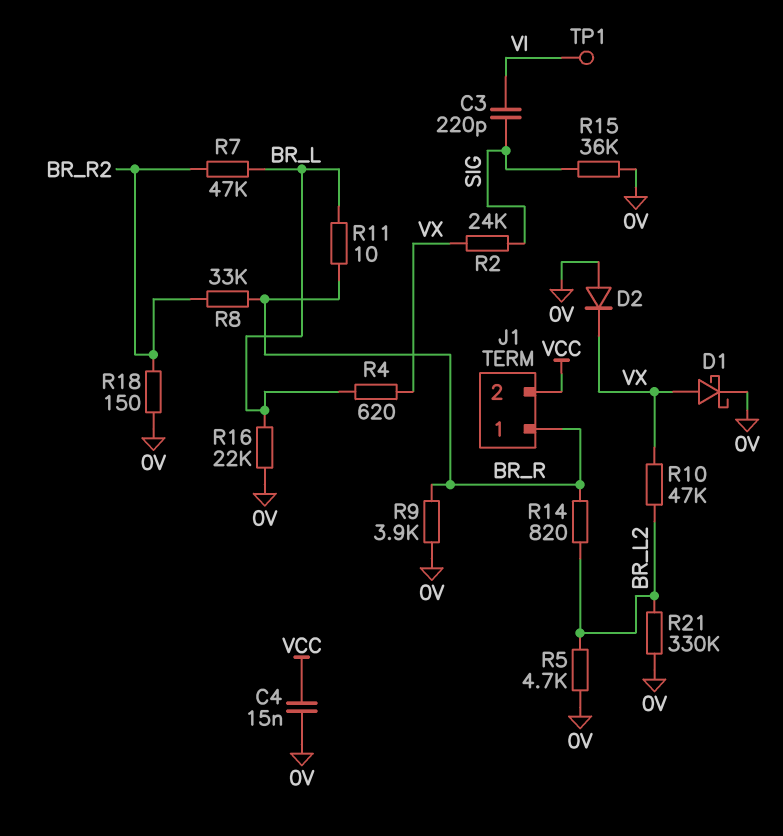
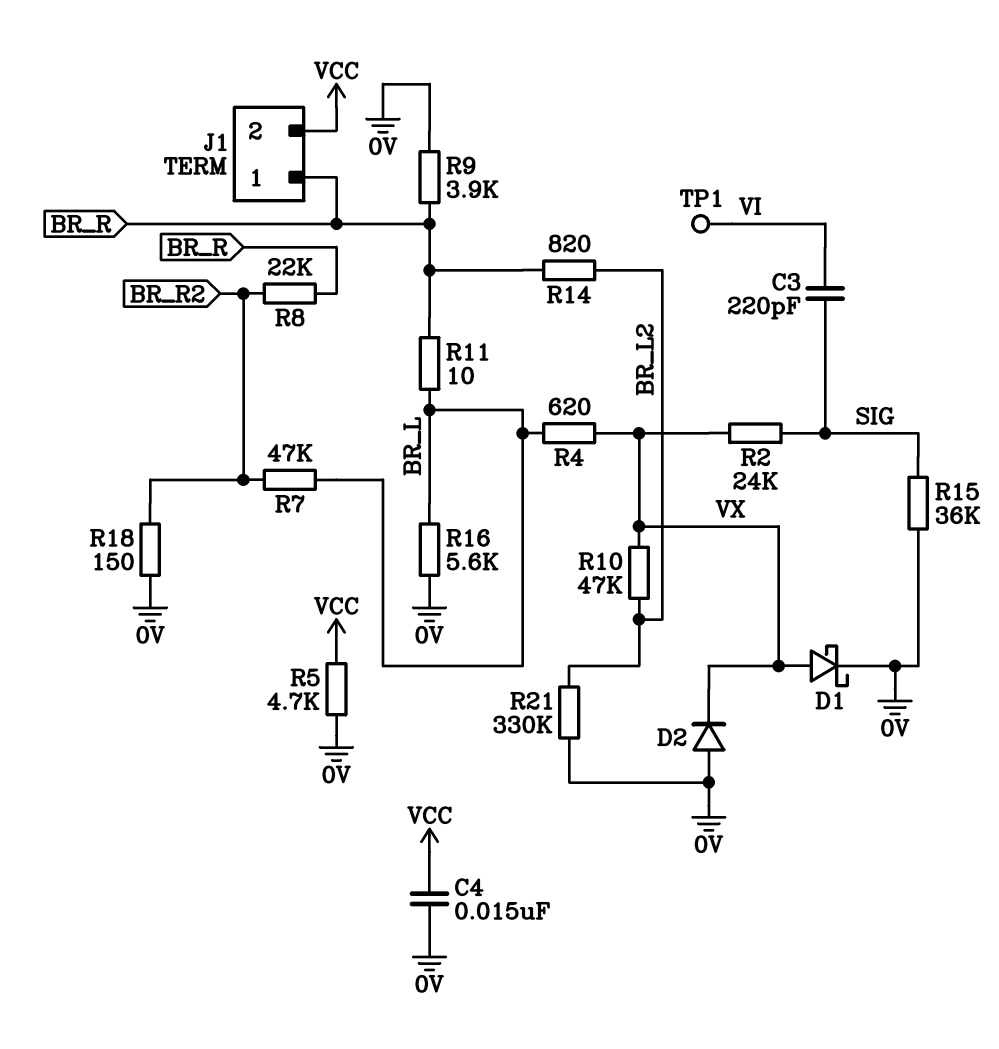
R5: 4.7k (0V, BR_L2) -> 4.7k (0V, VCC)
R8: 33k (BR_R, BR_R2) -> 22k (BR_R, BR_R2)
R16: 22k (0V, BR_L) -> 5.6k (0V, BR_L)

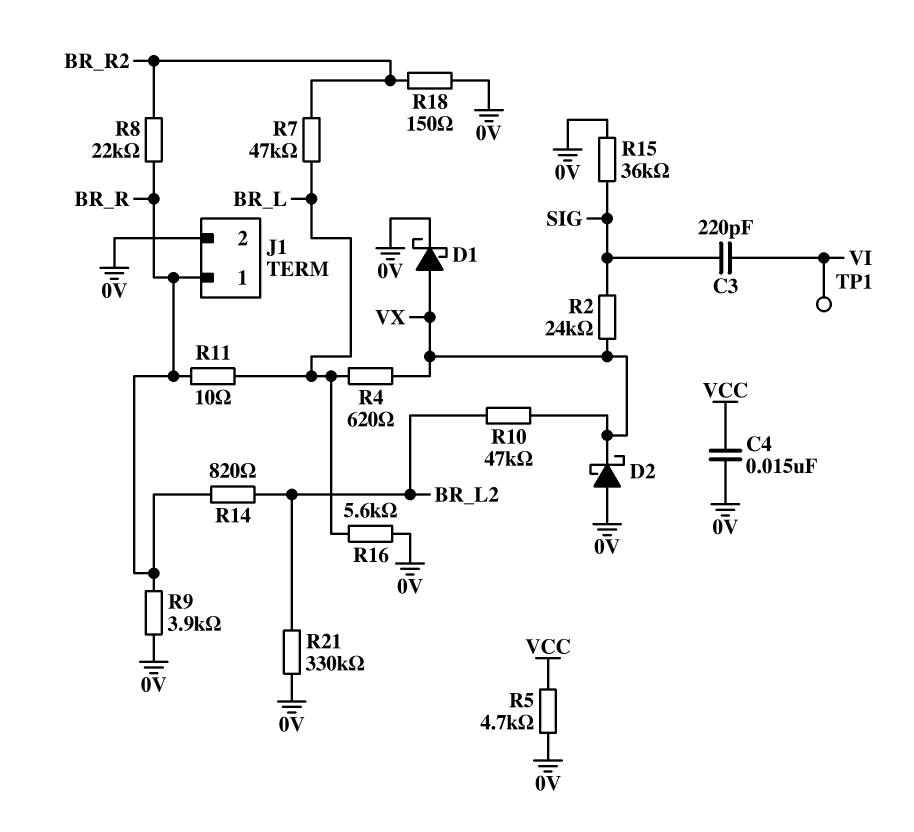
D2: diode (A 0V, K VX) -> schottky (A 0V, K VX)
J1 pin 2: VCC -> 0V

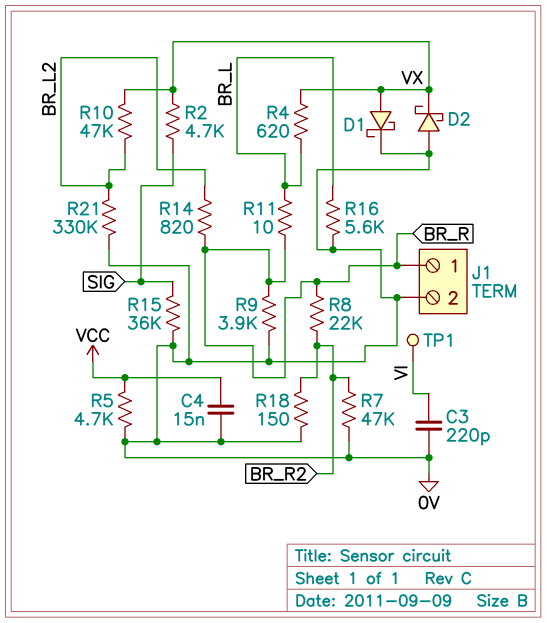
C3: 220pF (SIG, VI) -> 220pF (0V, VI)
R2: 24k (SIG, VX) -> 4.7k (SIG, VX)
R7: 47k (BR_L, BR_R2) -> 47k (0V, BR_R2)

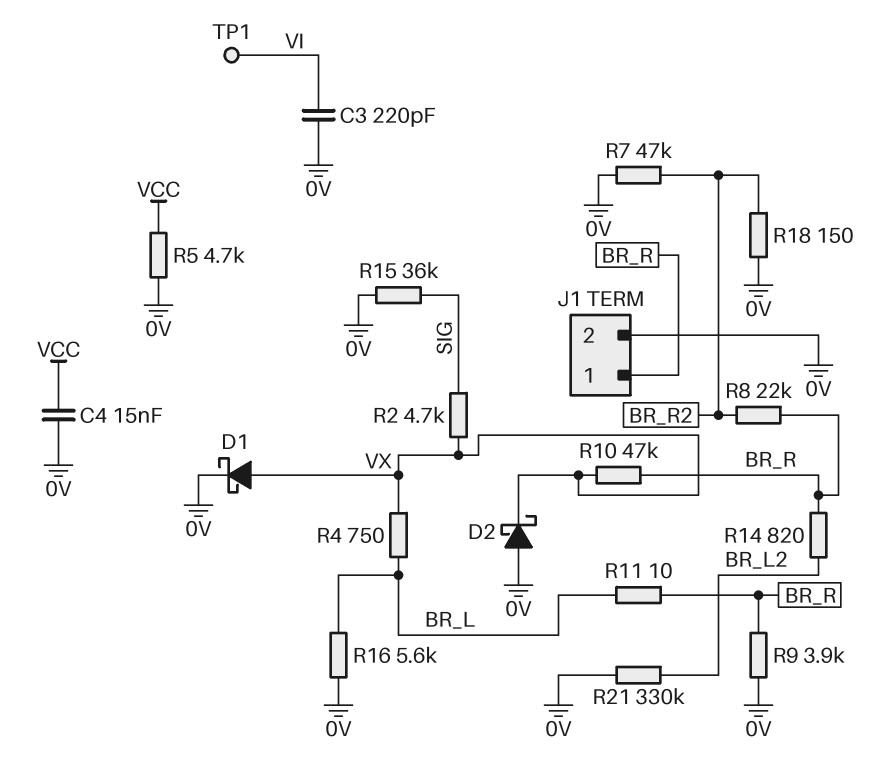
R4: 620 (BR_L, VX) -> 750 (BR_L, VX)
R10: 47k (BR_L2, VX) -> 47k (BR_R, VX)

